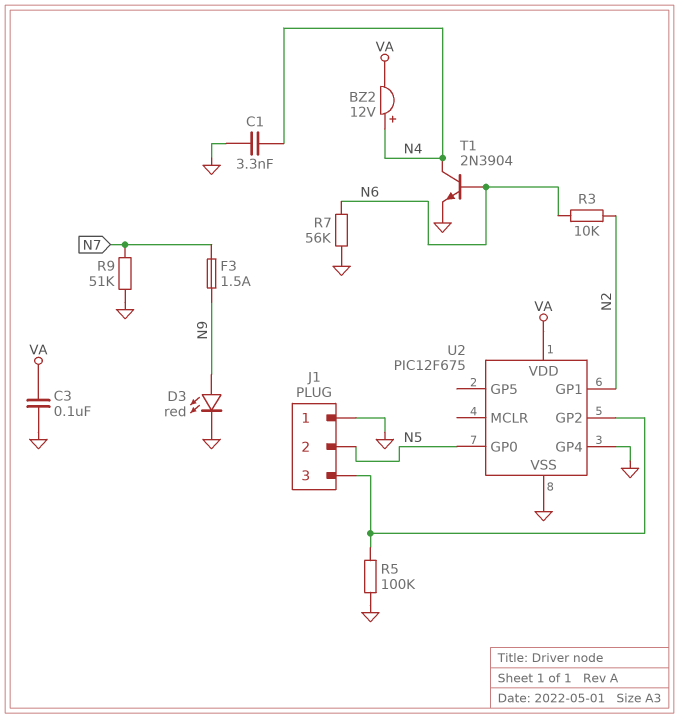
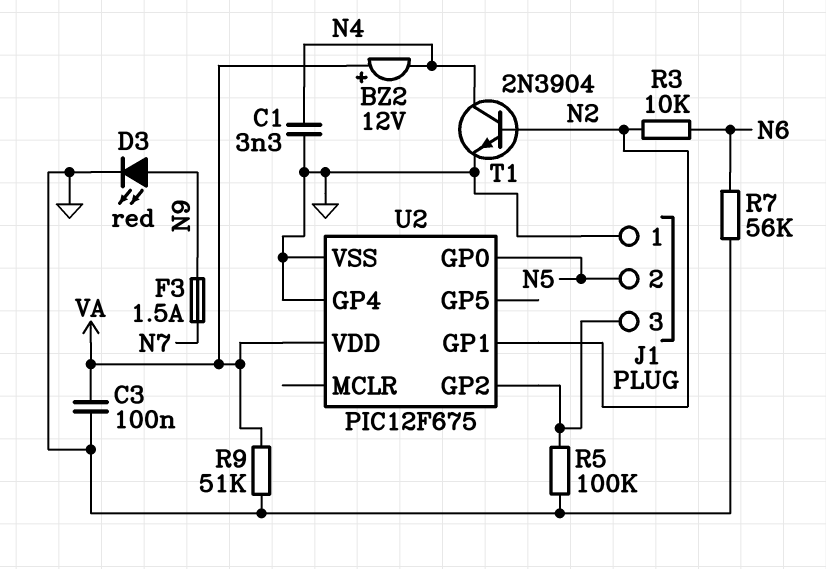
BZ2: buzzer 12V (plus N4, minus VA) -> buzzer 12V (plus VA, minus N4)
R9: 51k (GND, N7) -> 51k (GND, VA)
T1: NPN 2N3904 (B N6, C N4, E GND) -> NPN 2N3904 (B N2, C N4, E GND)

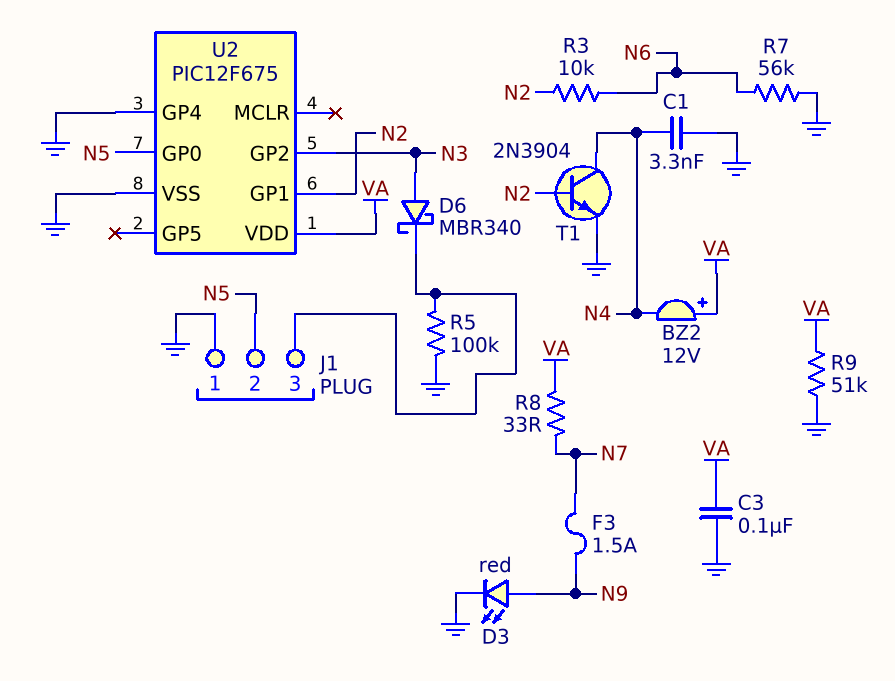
D6: none -> schottky MBR340 (A N3, K J1/3)
R8: none -> 33 (N7, VA)
U2 pin GP2: J1/3 -> N3

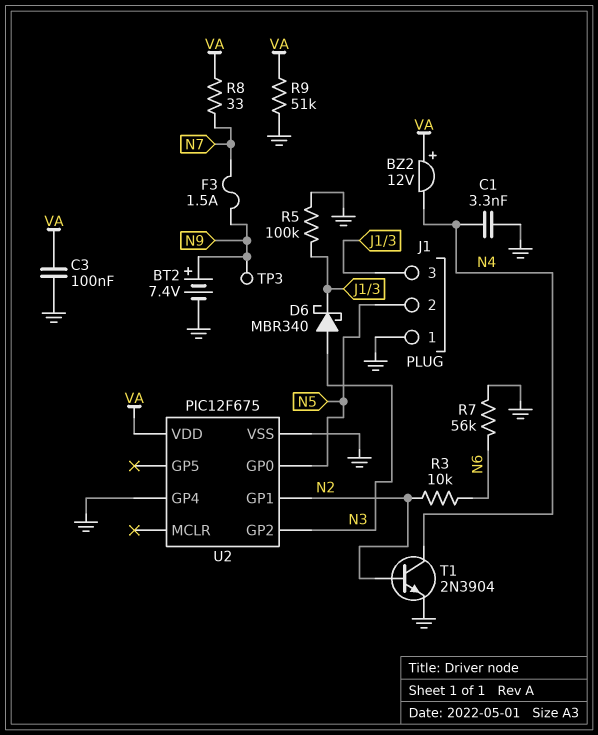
BT2: none -> 7.4V (plus N9, minus GND)
D3: LED red (A N9, K GND) -> none
TP3: none -> test point (N9)

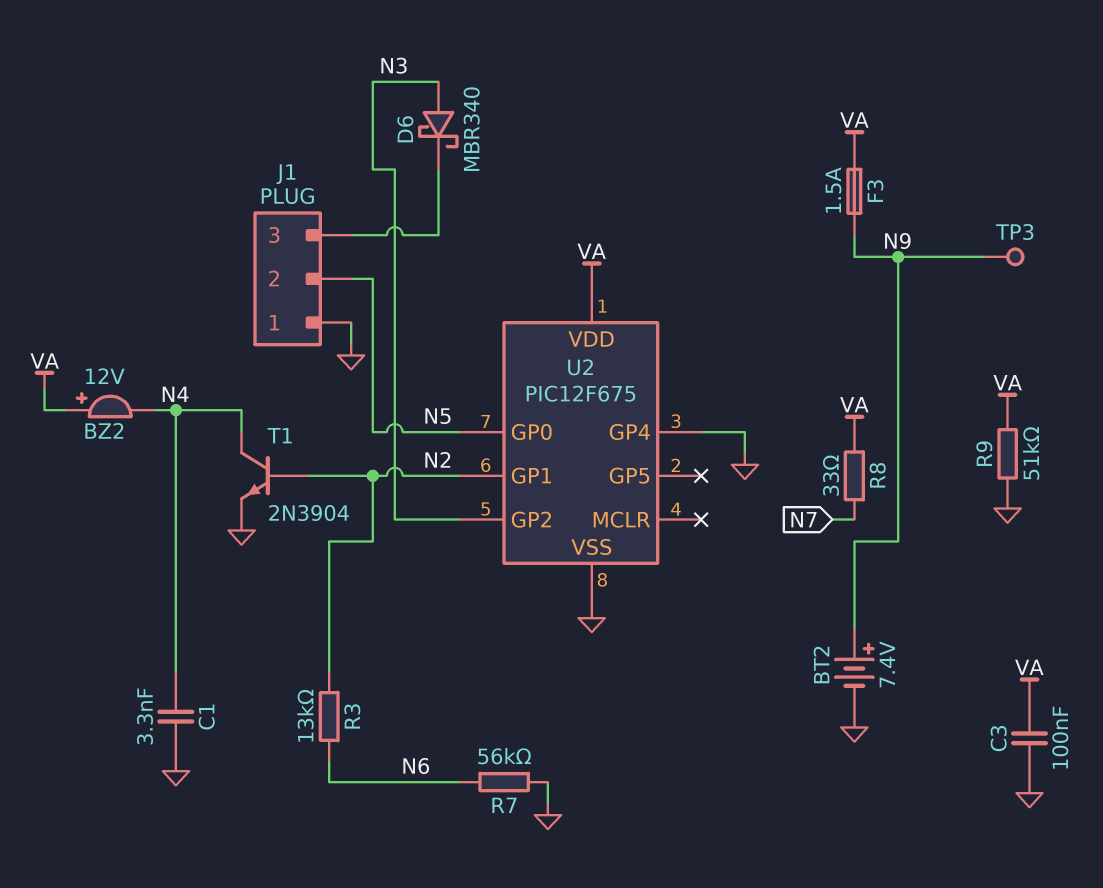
F3: 1.5A (N7, N9) -> 1.5A (N9, VA)
R3: 10k (N2, N6) -> 13k (N2, N6)
R5: 100k (GND, J1/3) -> none

